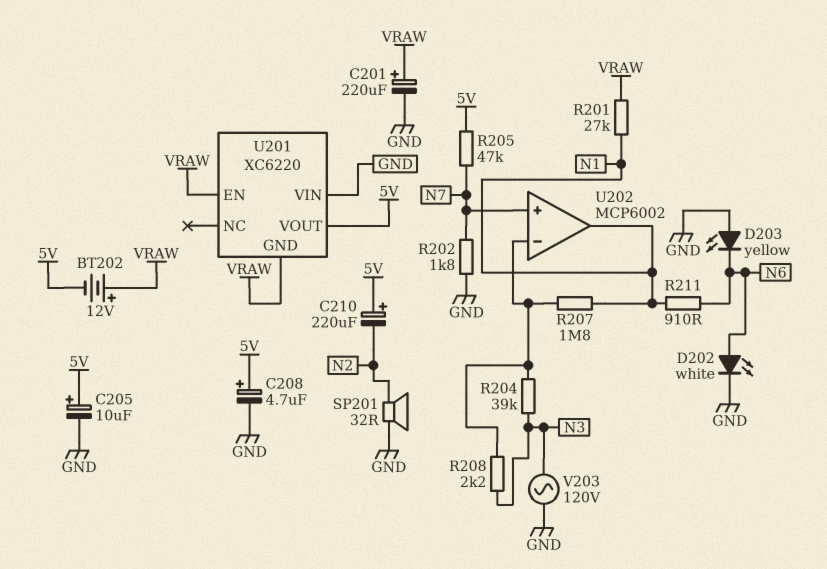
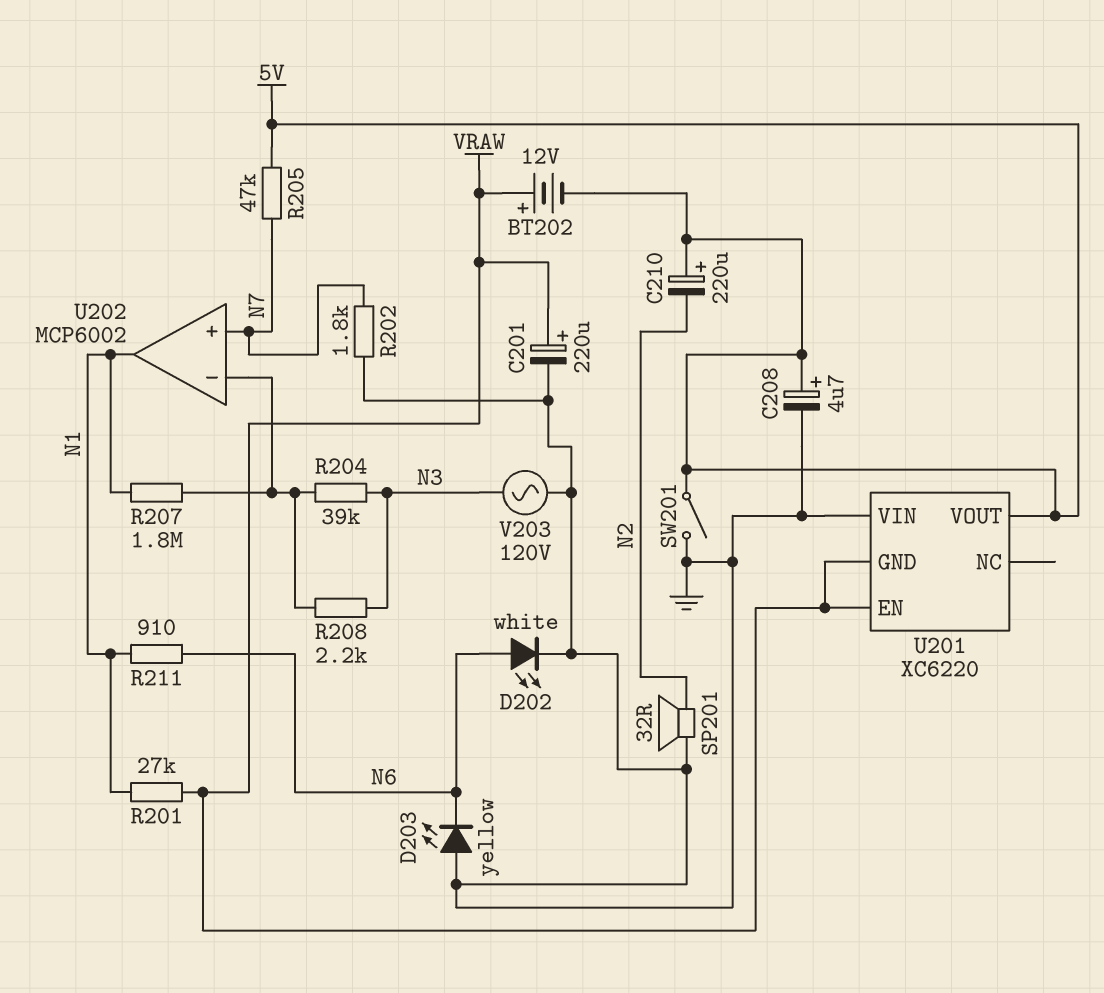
C205: 10uF (plus 5V, minus GND) -> none
SW201: none -> switch (5V, GND)

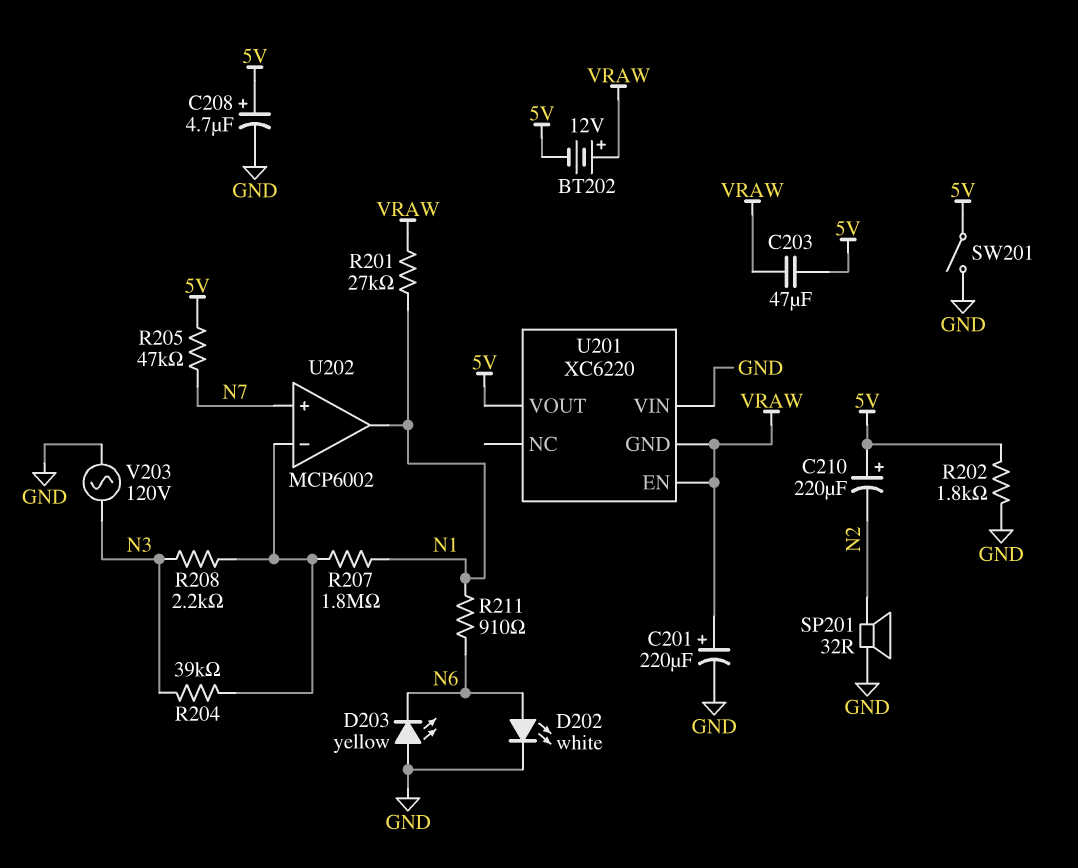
C203: none -> 47uF (5V, VRAW)
R202: 1.8k (GND, N7) -> 1.8k (5V, GND)

